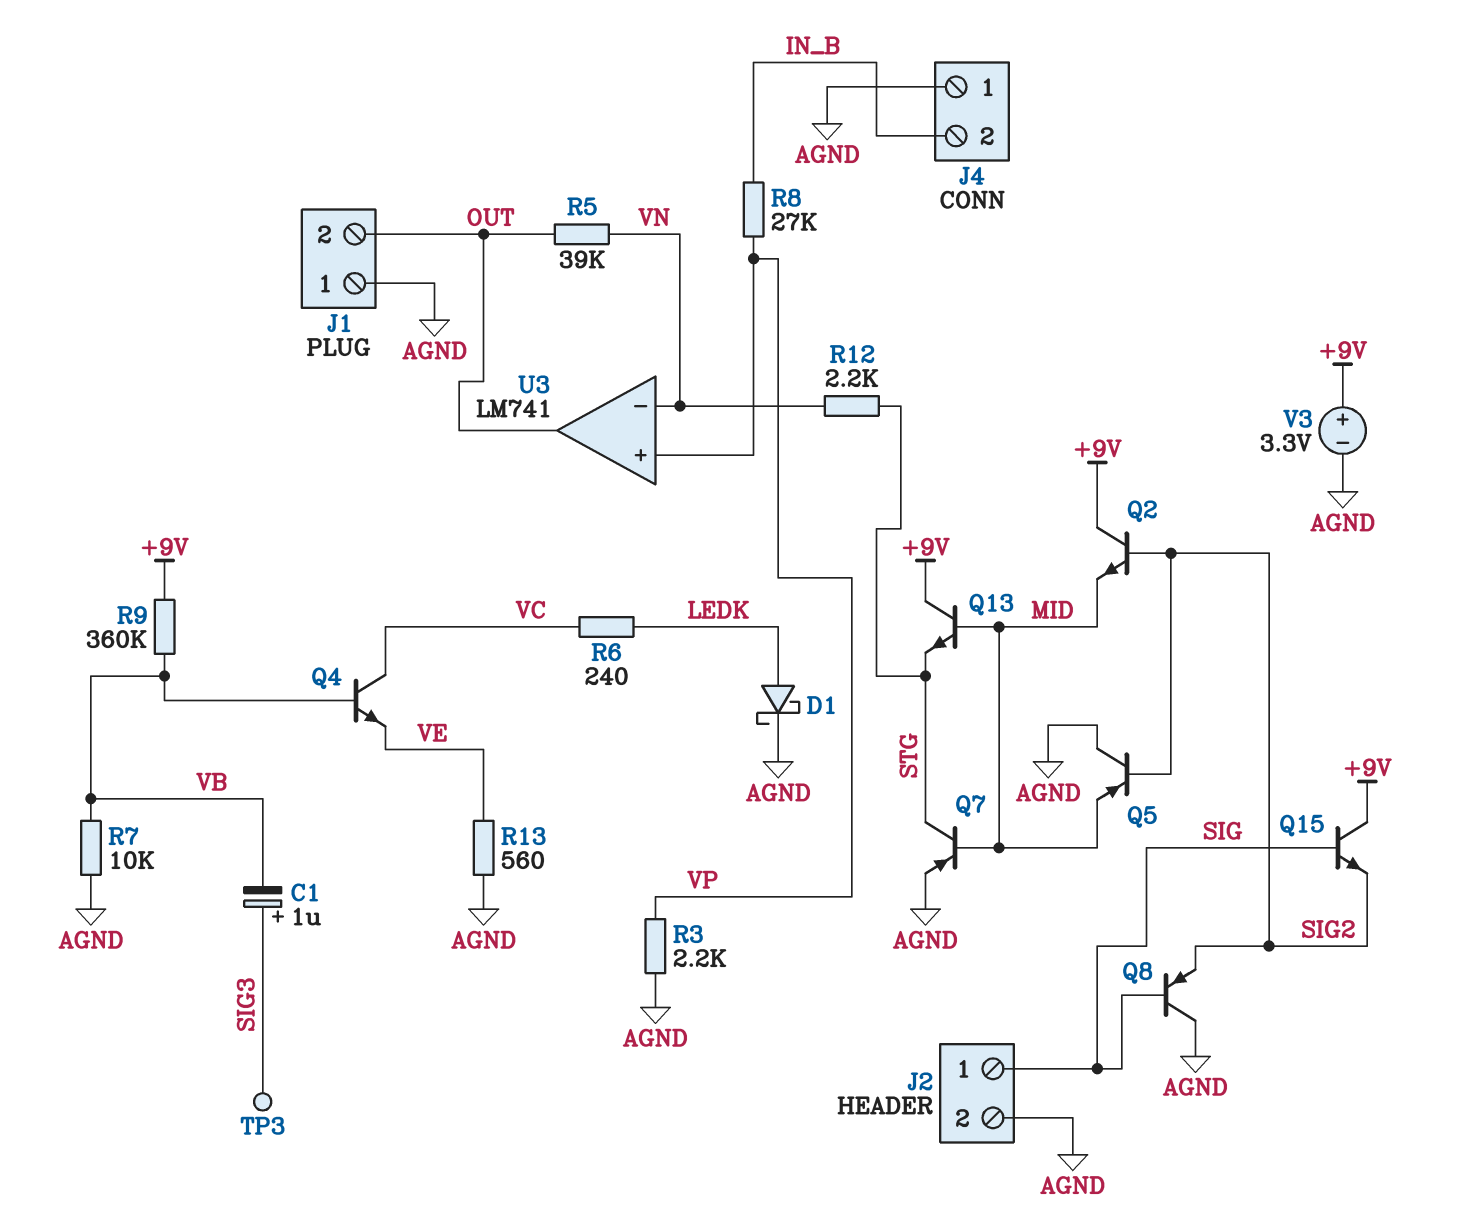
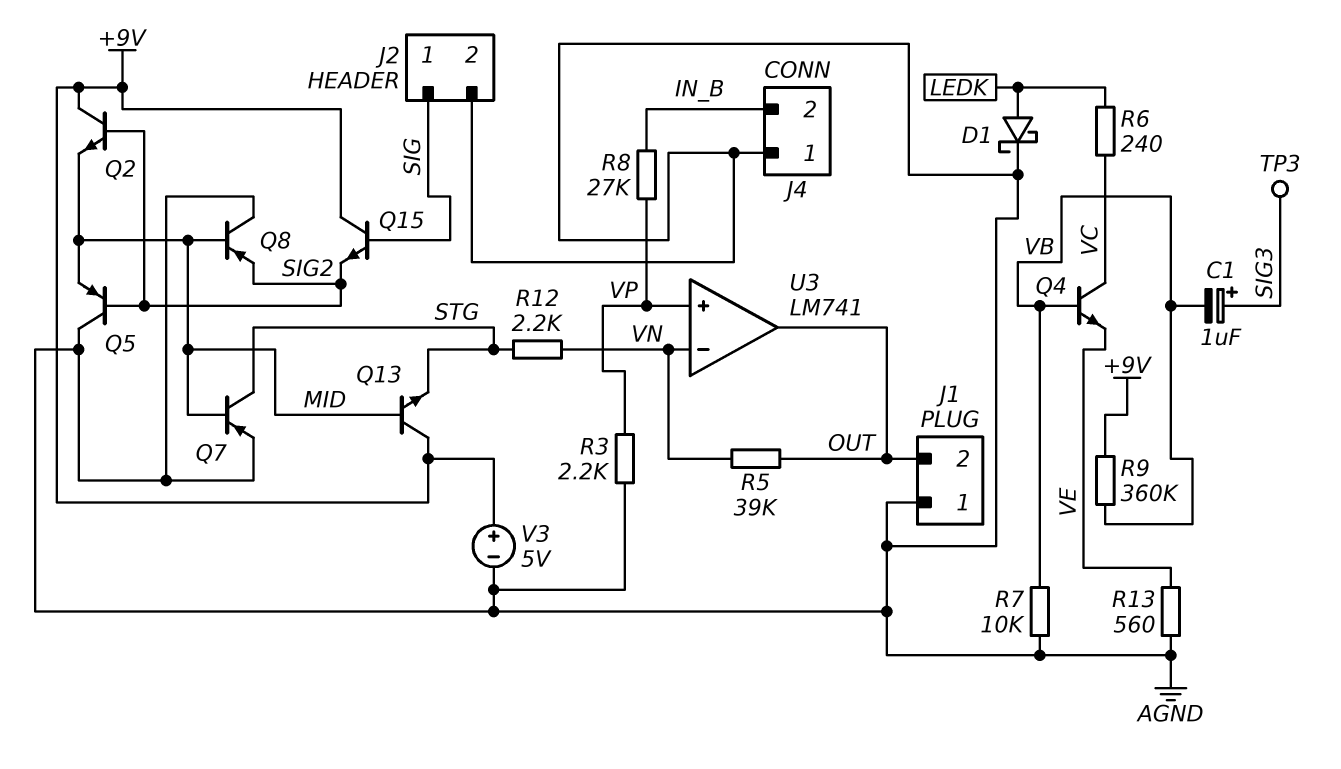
Q8: PNP (B SIG, C AGND, E SIG2) -> PNP (B MID, C AGND, E SIG2)
V3: 3.3V (plus +9V, minus AGND) -> 5V (plus +9V, minus AGND)

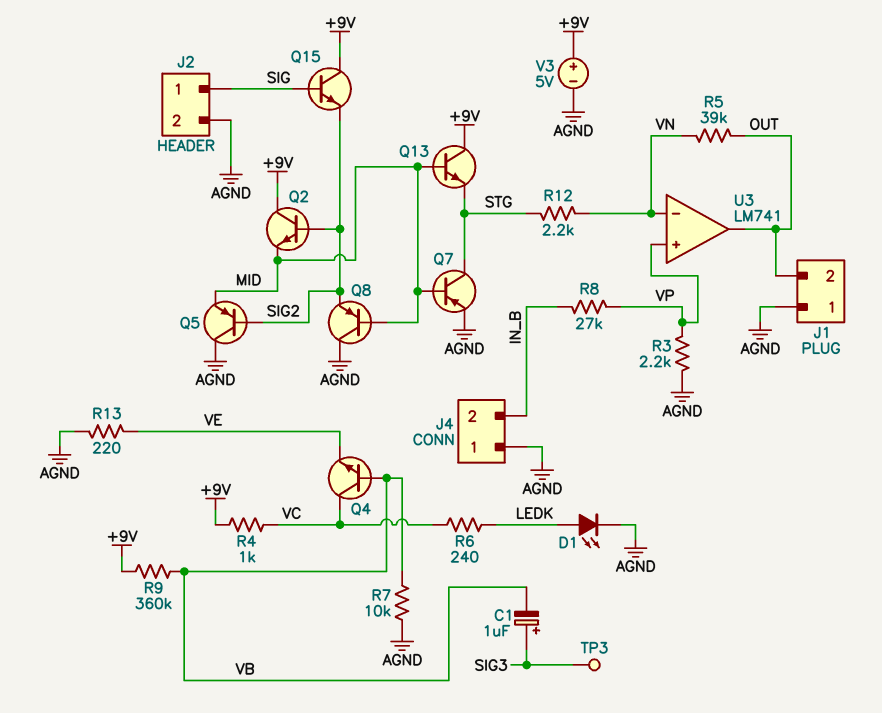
D1: schottky (A LEDK, K AGND) -> LED (A LEDK, K AGND)
R4: none -> 1k (+9V, VC)
R13: 560 (AGND, VE) -> 220 (AGND, VE)

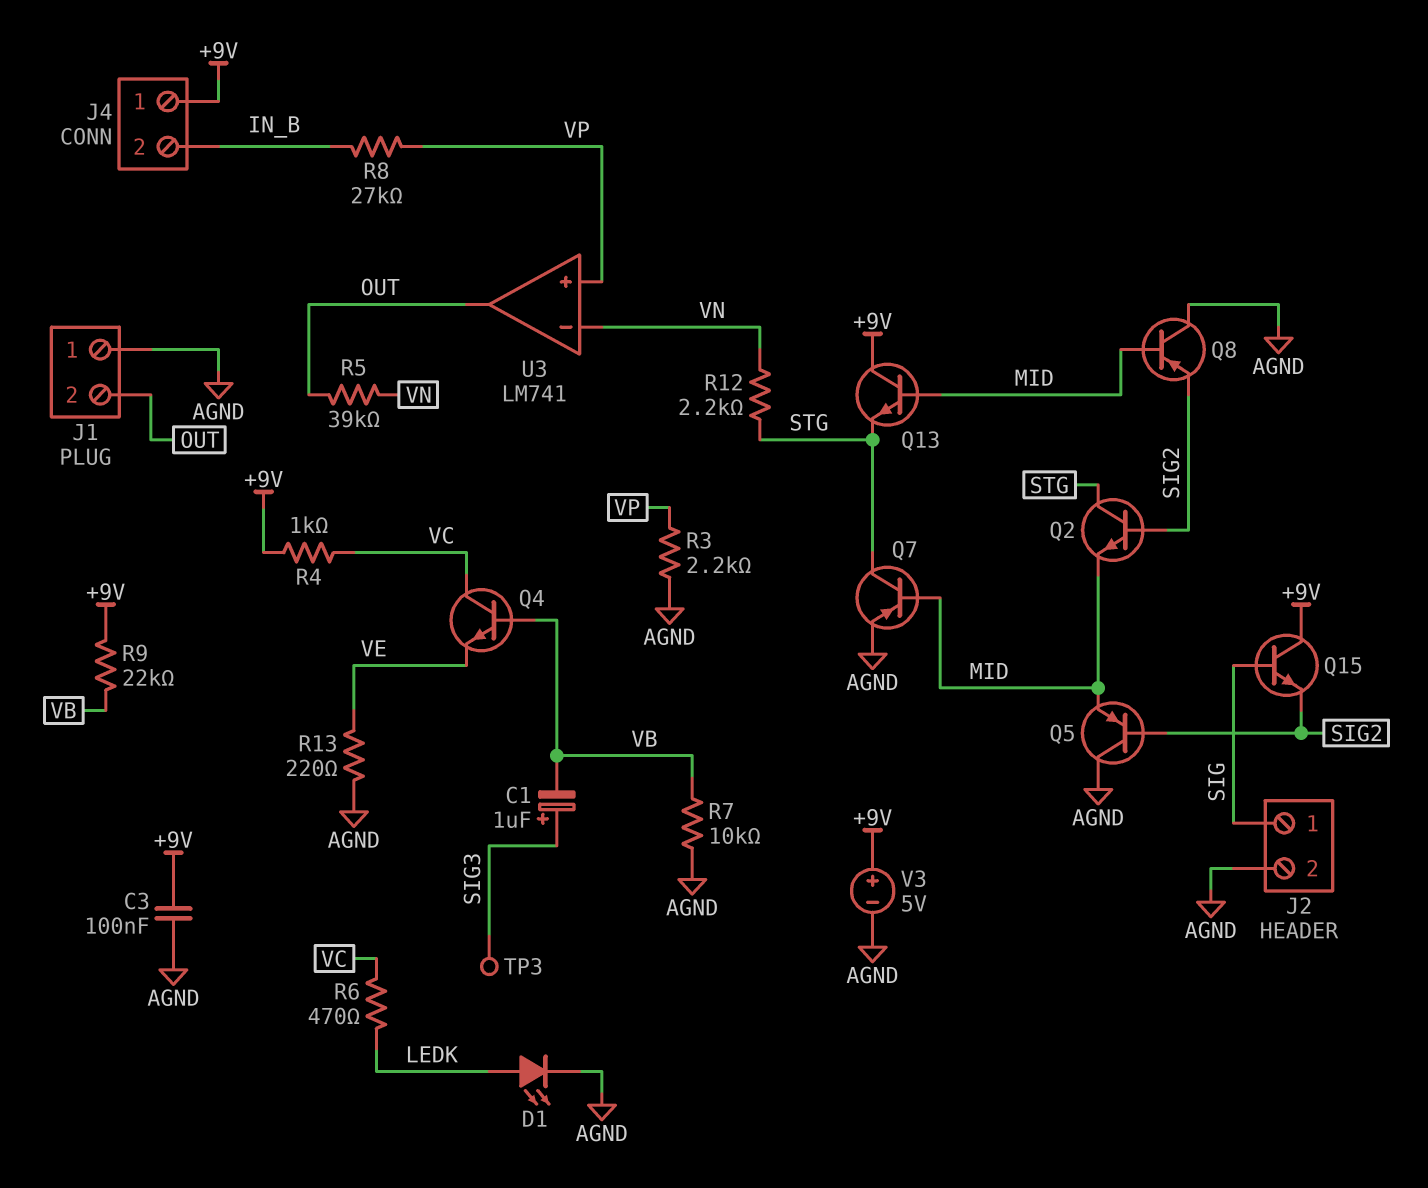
C3: none -> 100nF (+9V, AGND)
J4 pin 1: AGND -> +9V
Q2: NPN (B SIG2, C +9V, E MID) -> NPN (B SIG2, C STG, E MID)
R6: 240 (LEDK, VC) -> 470 (LEDK, VC)
R9: 360k (+9V, VB) -> 22k (+9V, VB)

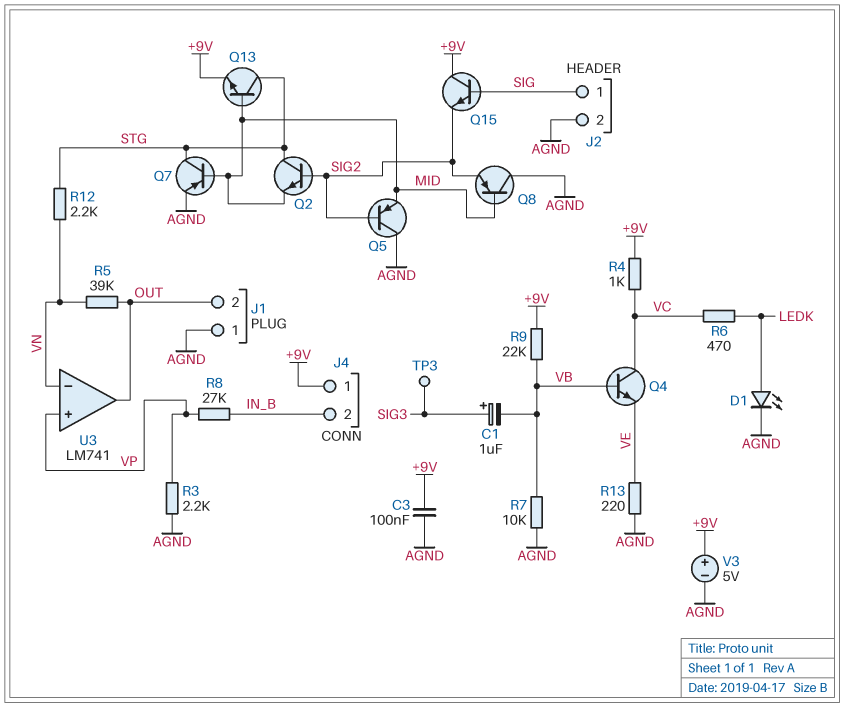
Q13: NPN (B MID, C +9V, E STG) -> NPN (B MID, C STG, E +9V)

